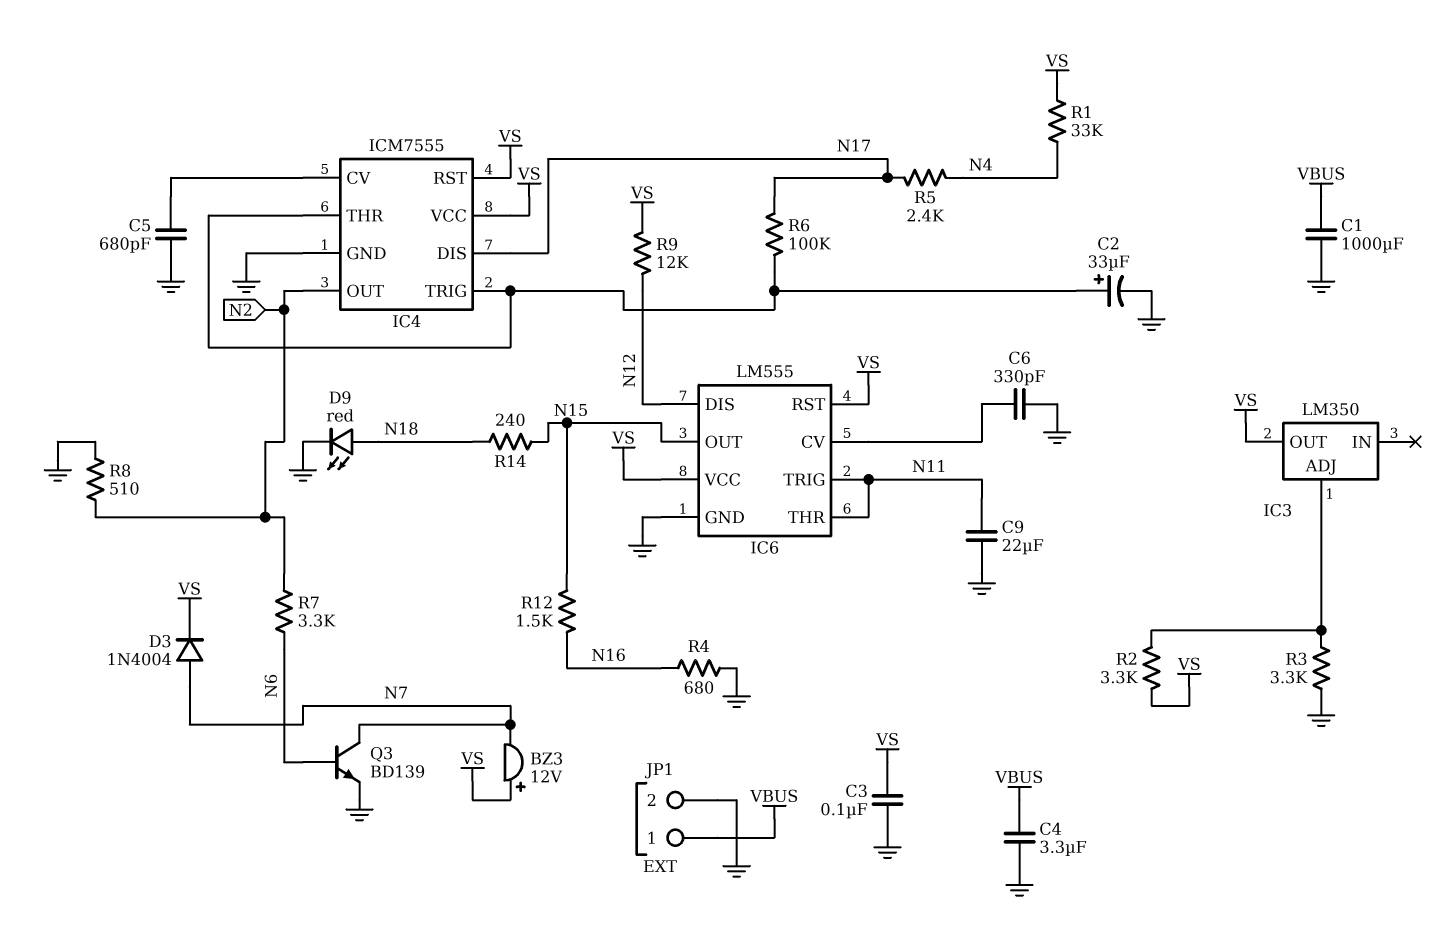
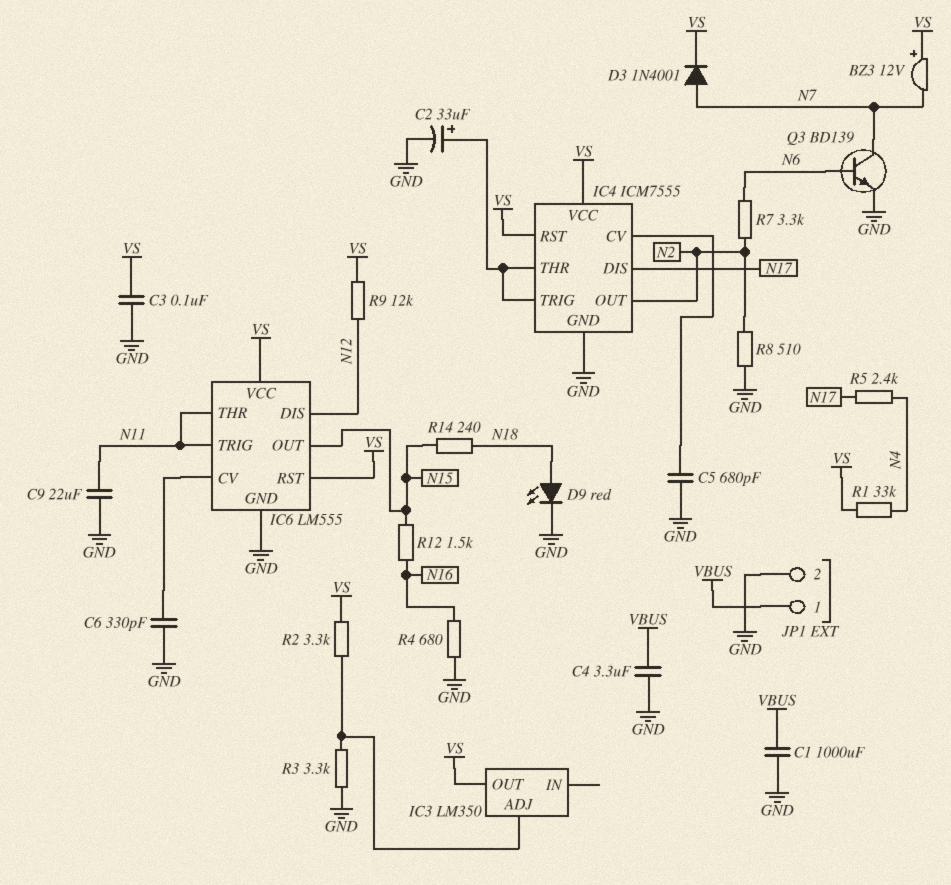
D3: diode 1N4004 (A N7, K VS) -> diode 1N4001 (A N7, K VS)
R6: 100k (IC4/THR, N17) -> none

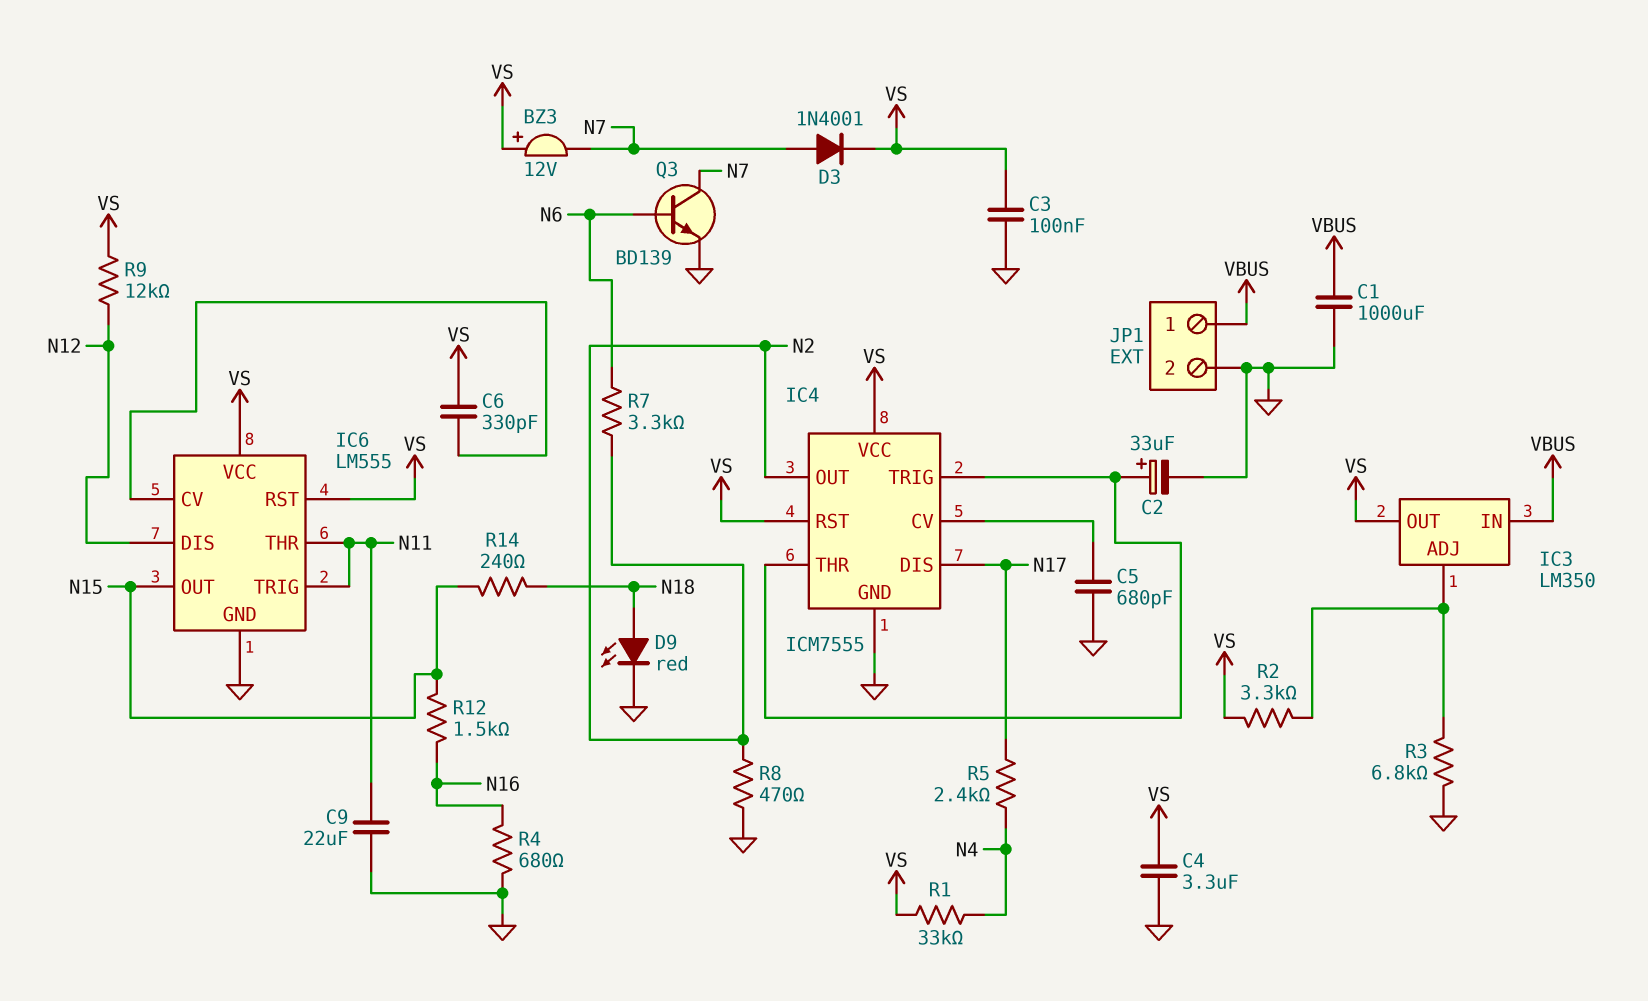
C4: 3.3uF (GND, VBUS) -> 3.3uF (GND, VS)
C6: 330pF (GND, IC6/CV) -> 330pF (IC6/CV, VS)
IC3 pin IN: none -> VBUS
R3: 3.3k (GND, IC3/ADJ) -> 6.8k (GND, IC3/ADJ)
R8: 510 (GND, N2) -> 470 (GND, N2)

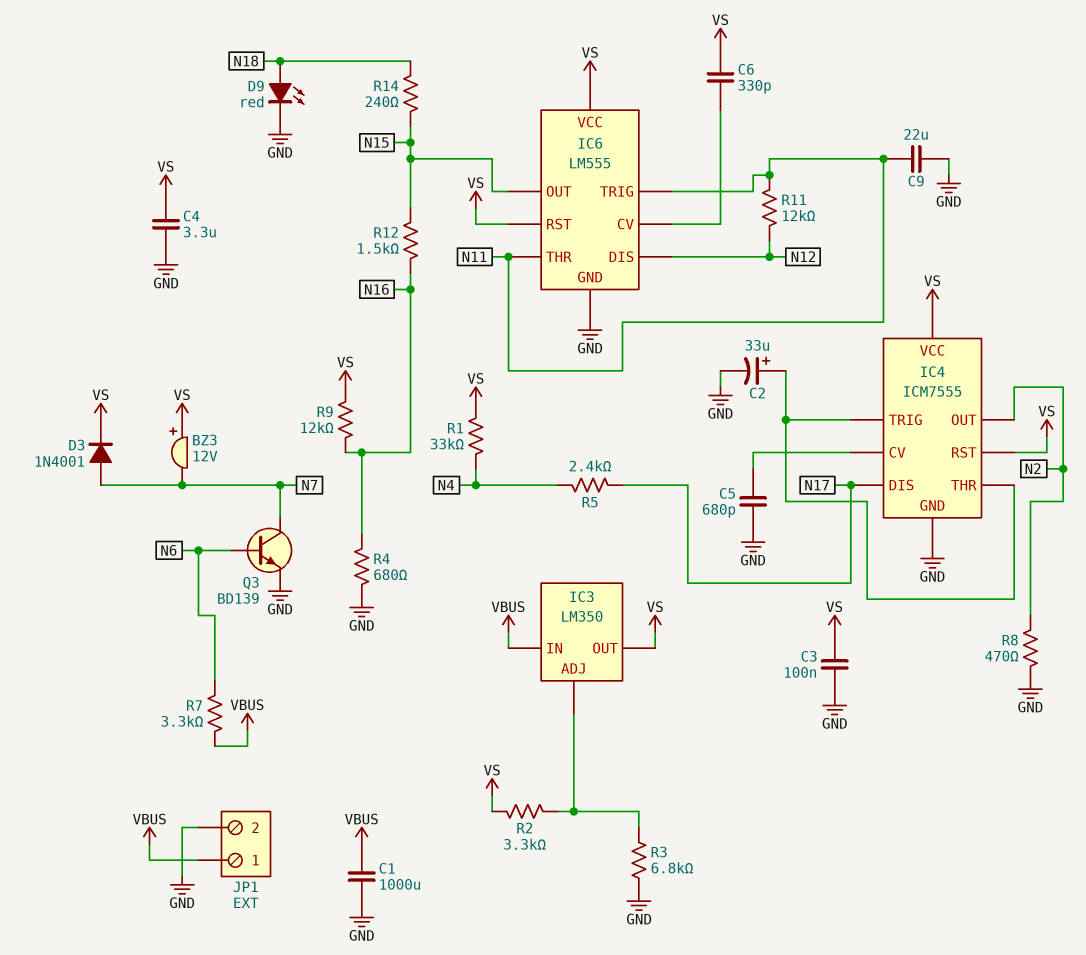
R7: 3.3k (N2, N6) -> 3.3k (N6, VBUS)
R9: 12k (N12, VS) -> 12k (N16, VS)
R11: none -> 12k (N11, N12)

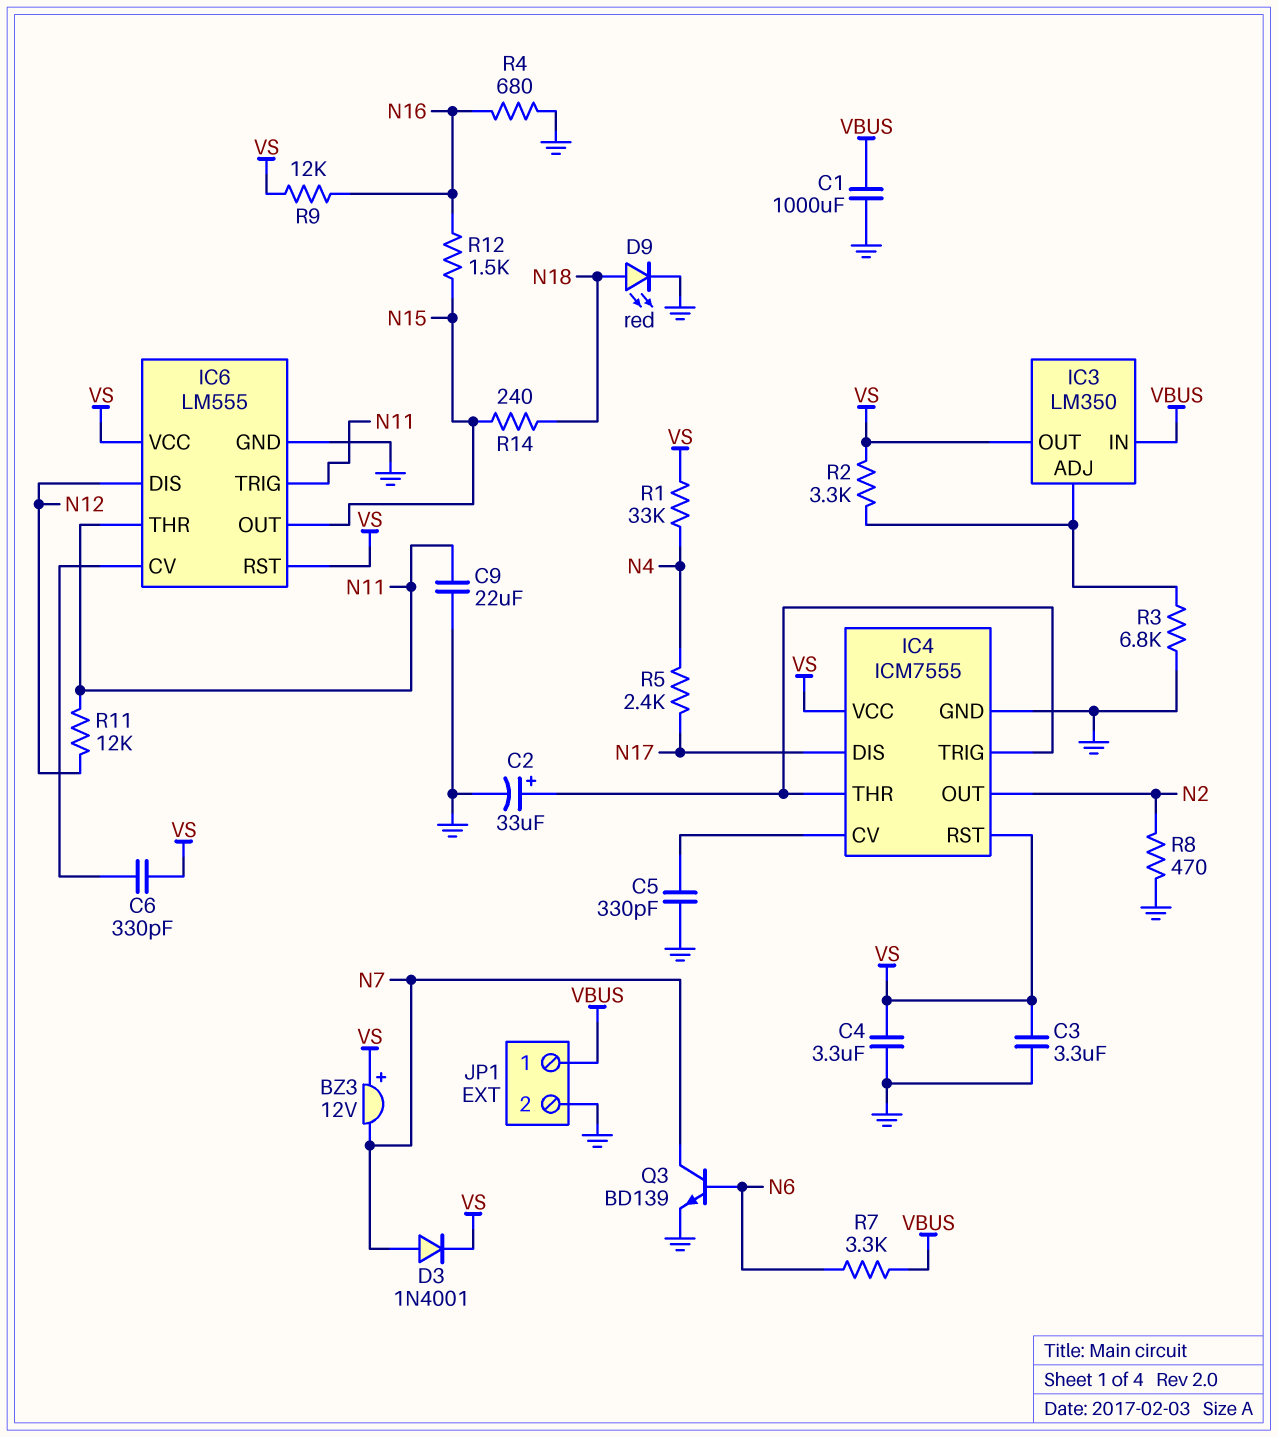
C3: 100nF (GND, VS) -> 3.3uF (GND, VS)
C5: 680pF (GND, IC4/CV) -> 330pF (GND, IC4/CV)

